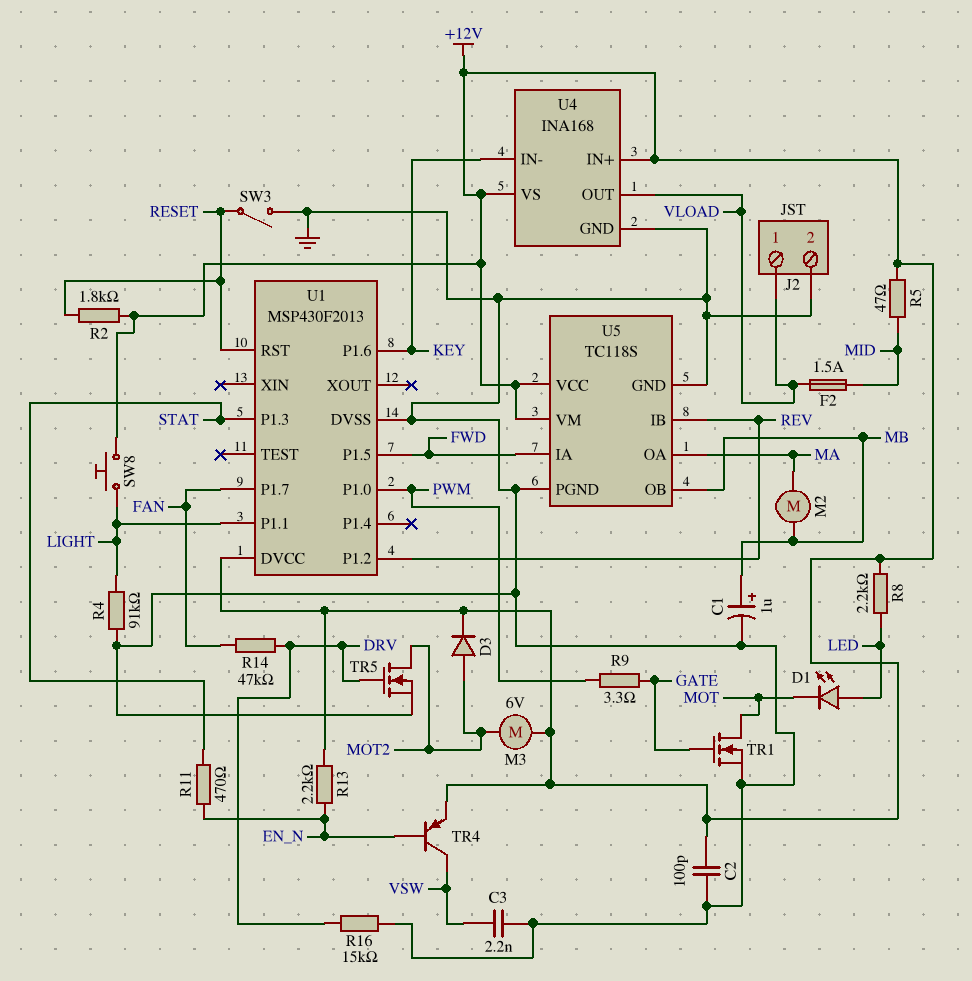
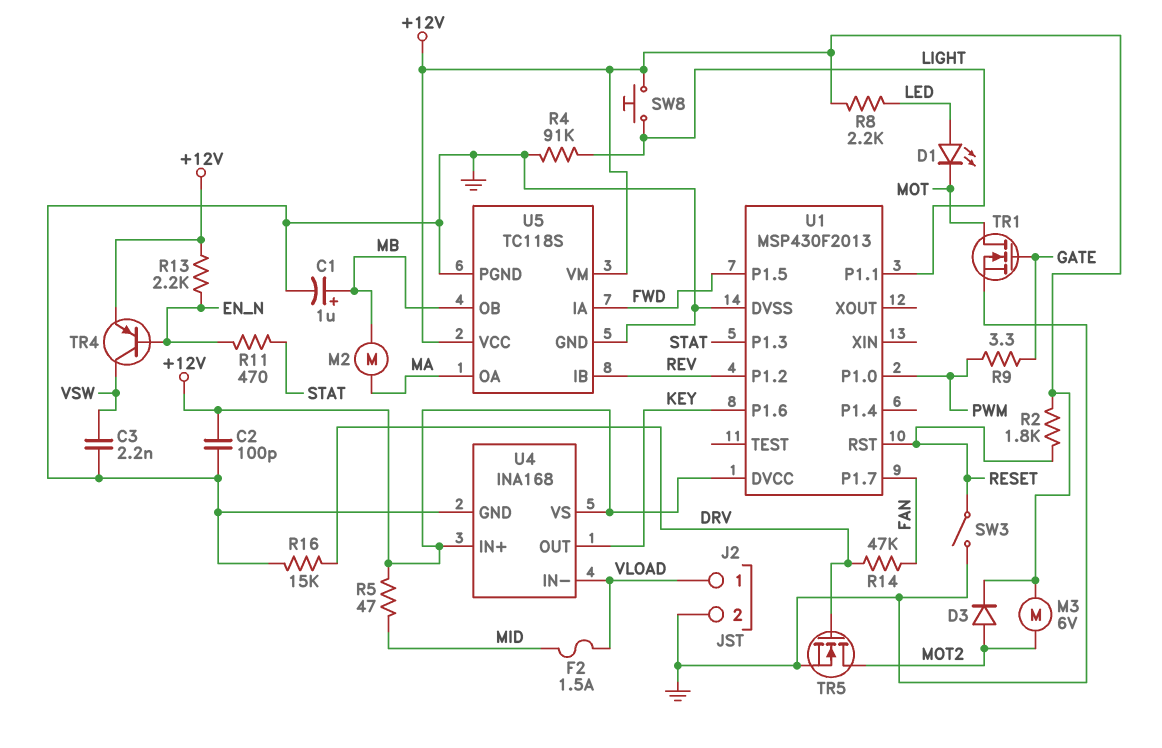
U4 pin IN-: KEY -> VLOAD
U4 pin OUT: VLOAD -> KEY

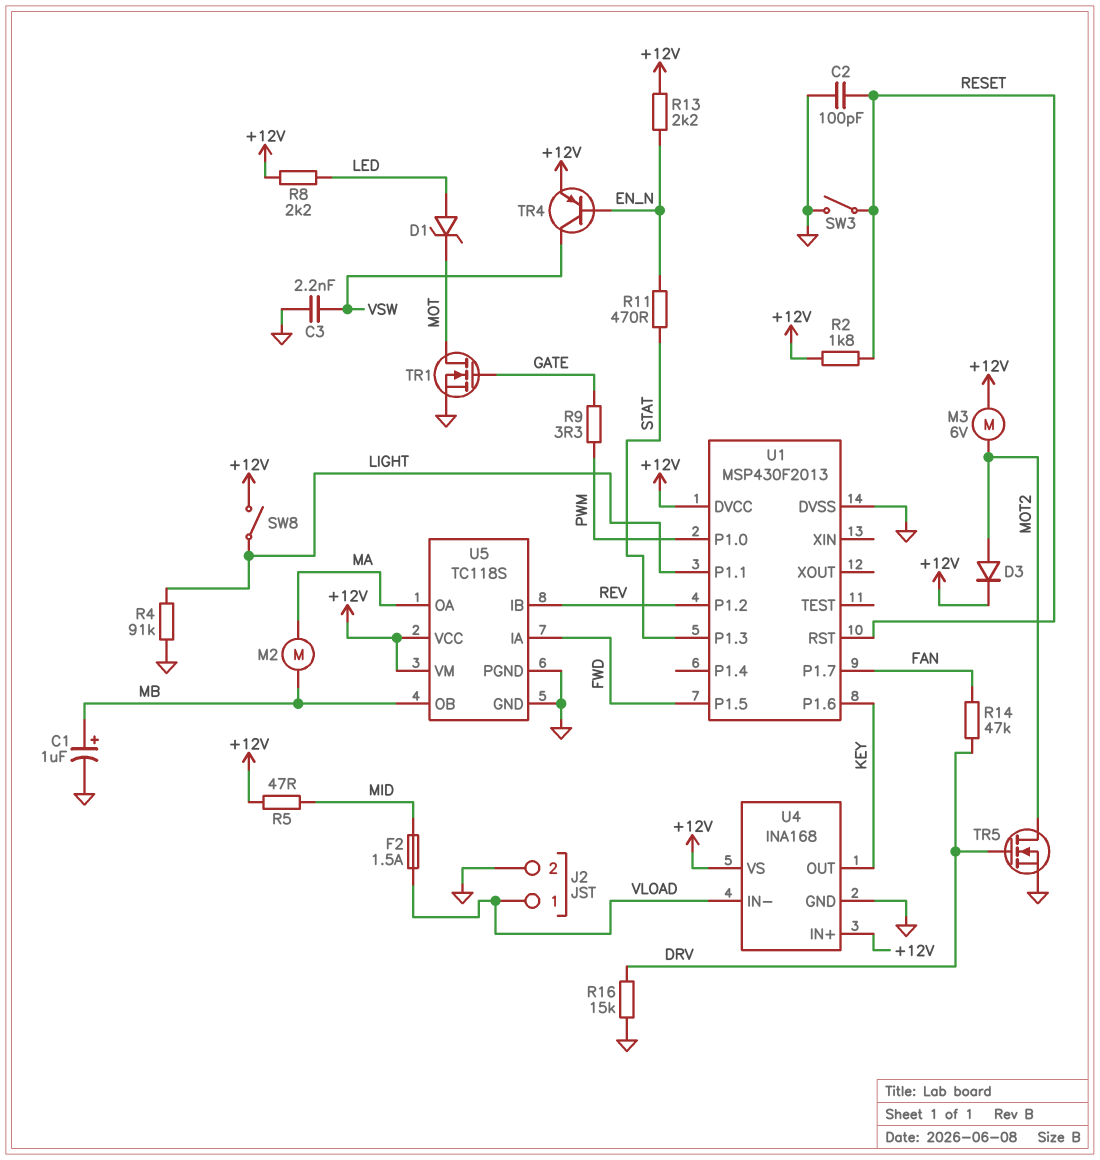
C2: 100pF (+12V, GND) -> 100pF (GND, RESET)
D1: LED (A LED, K MOT) -> zener (A LED, K MOT)
SW8: button (+12V, LIGHT) -> switch (+12V, LIGHT)

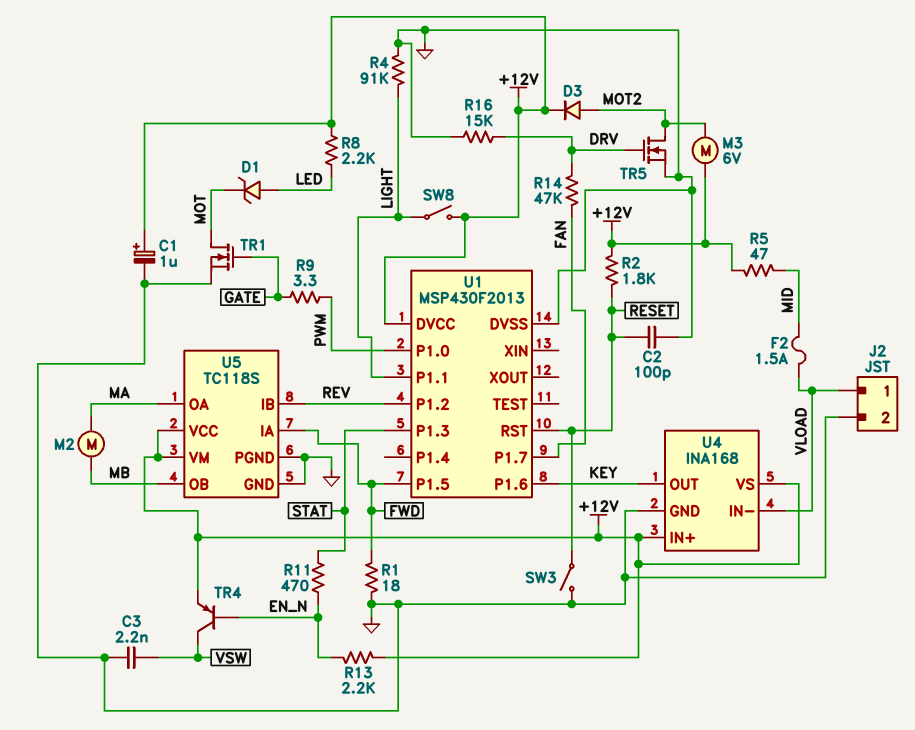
C1: 1uF (plus MB, minus GND) -> 1uF (plus +12V, minus GND)
R1: none -> 18 (FWD, GND)

